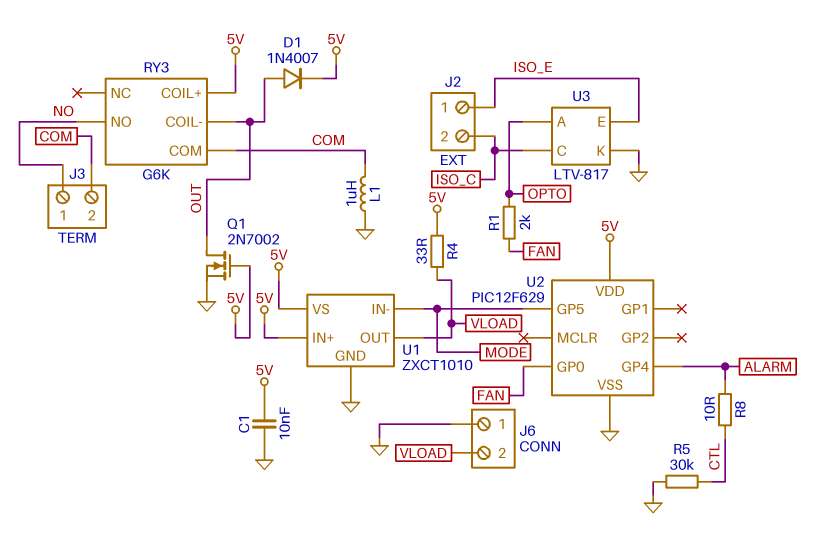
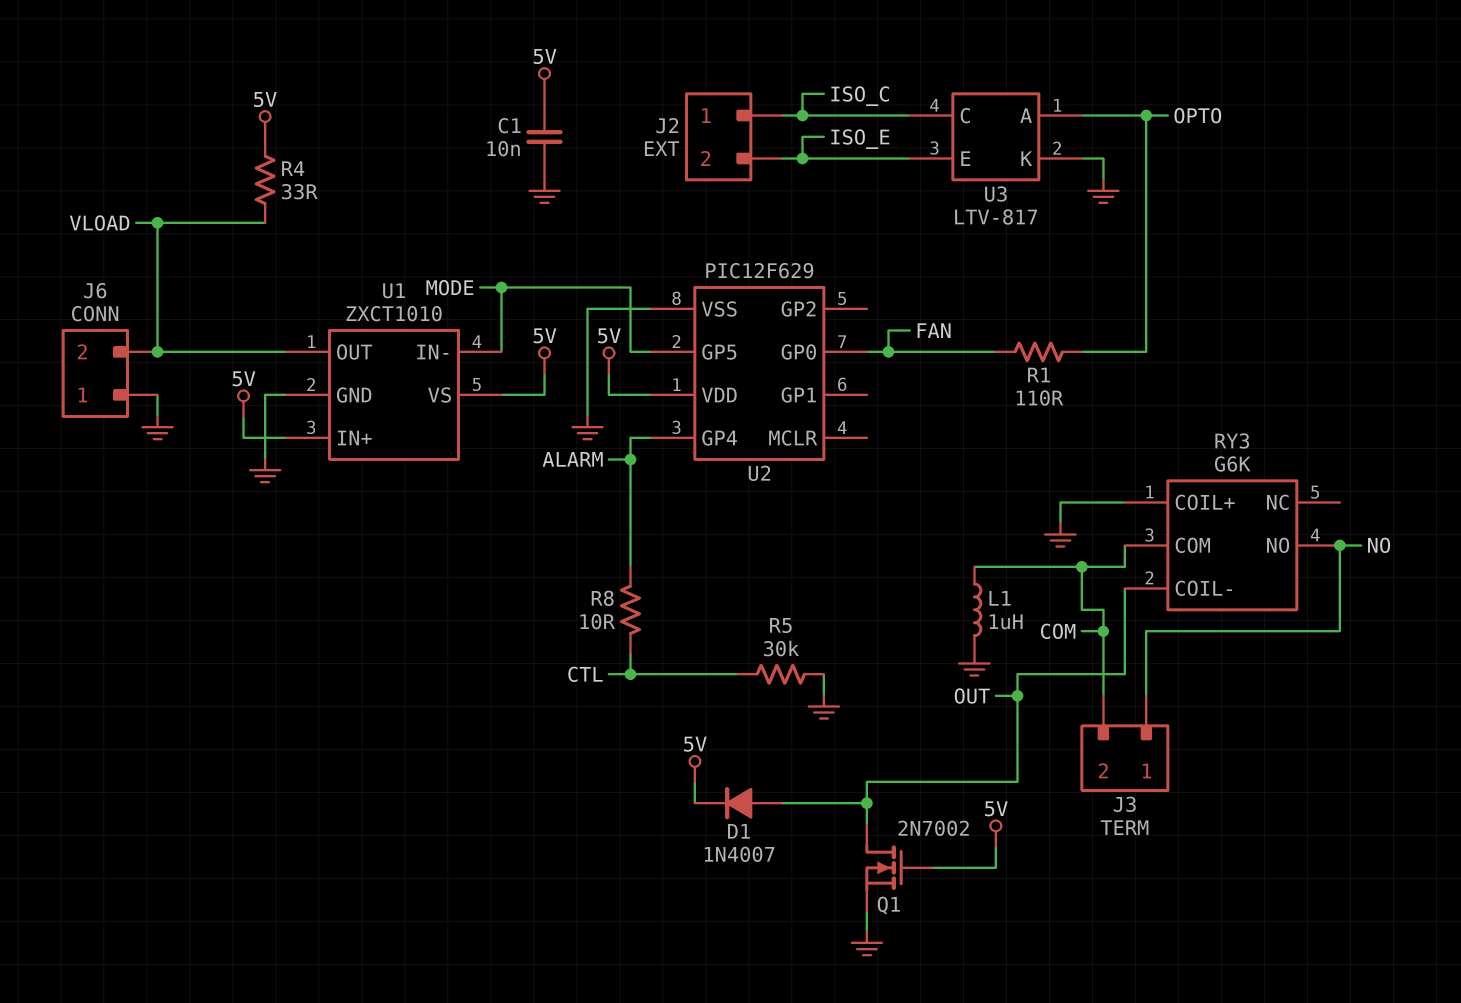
J2 pin 1: ISO_E -> ISO_C
J2 pin 2: ISO_C -> ISO_E
R1: 2k (FAN, OPTO) -> 110 (FAN, OPTO)
RY3 pin COIL+: 5V -> GND

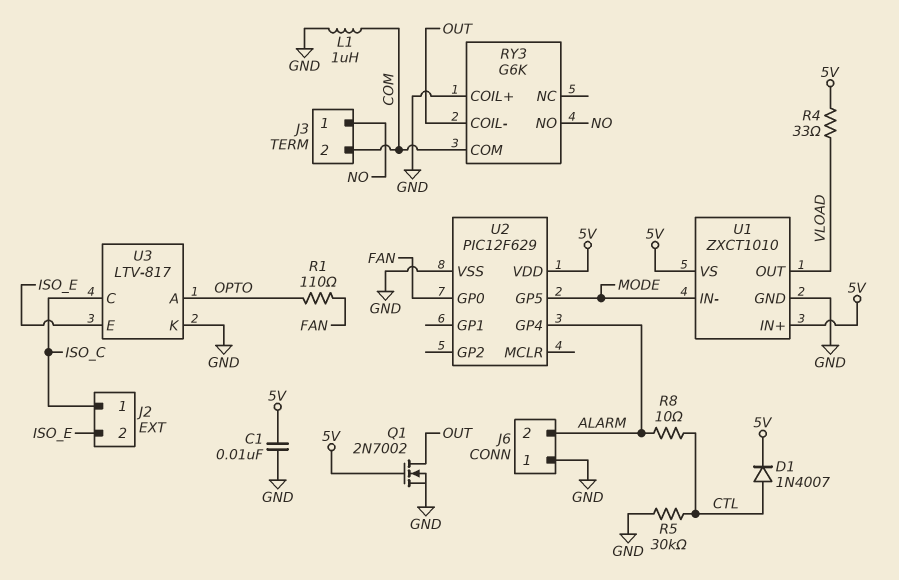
D1: diode 1N4007 (A OUT, K 5V) -> diode 1N4007 (A CTL, K 5V)
J6 pin 2: VLOAD -> ALARM

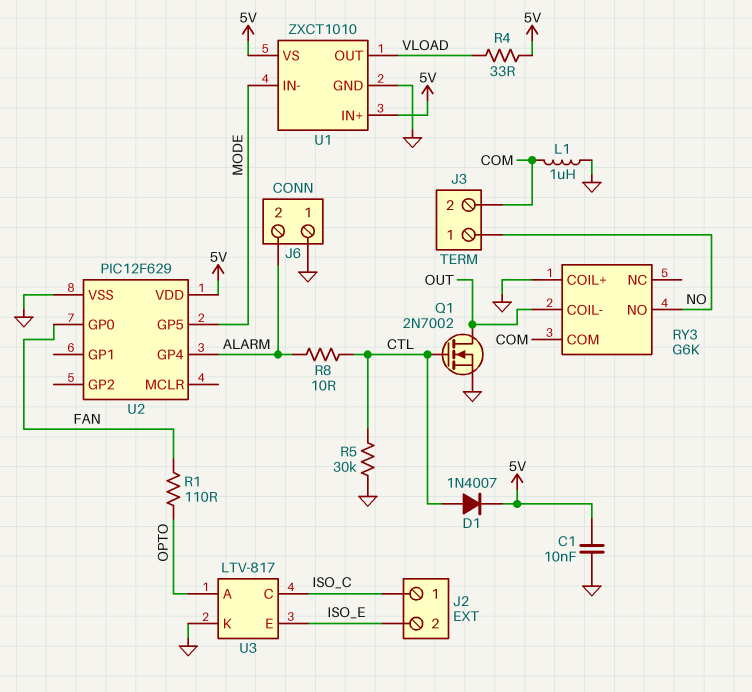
Q1: NMOS 2N7002 (G 5V, D OUT, S GND) -> NMOS 2N7002 (G CTL, D OUT, S GND)

